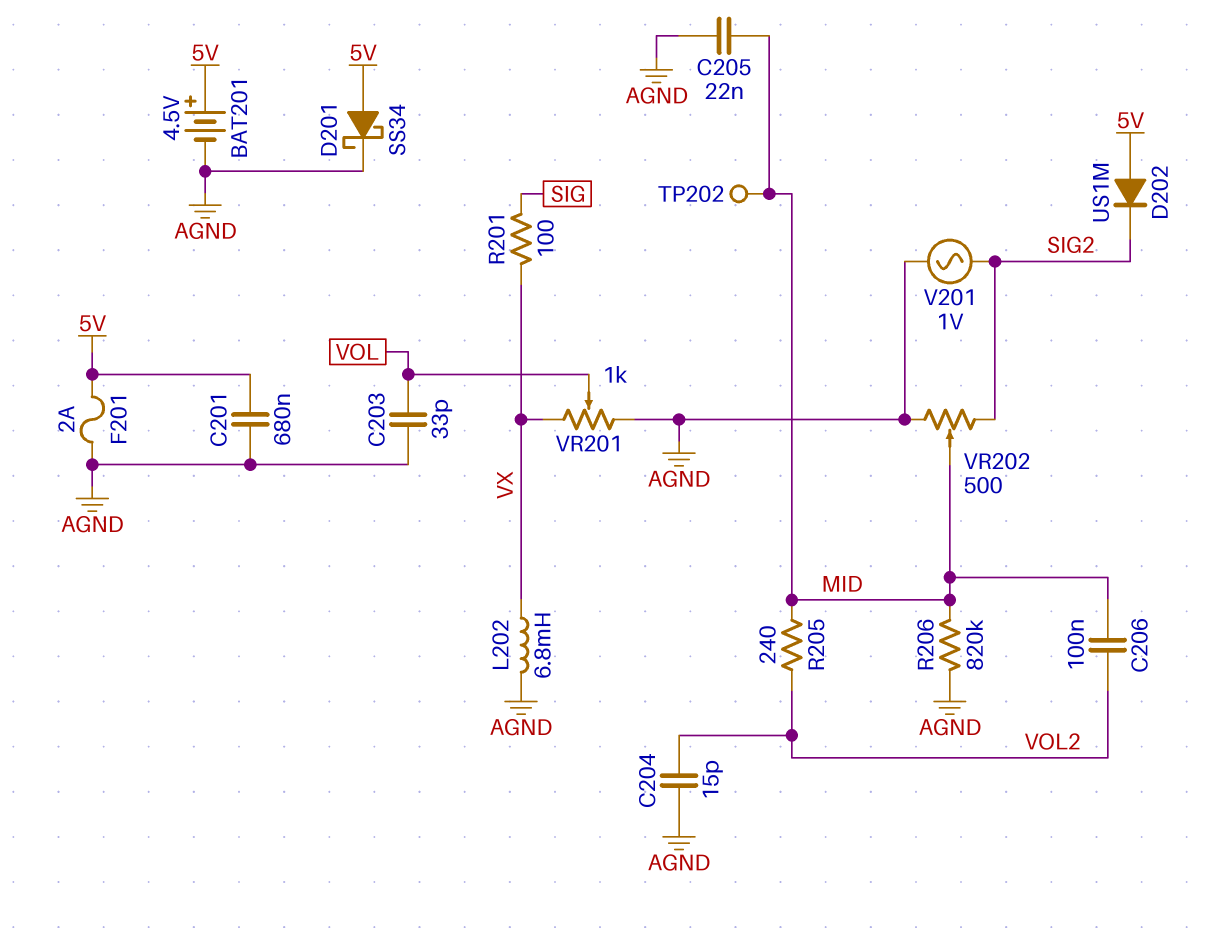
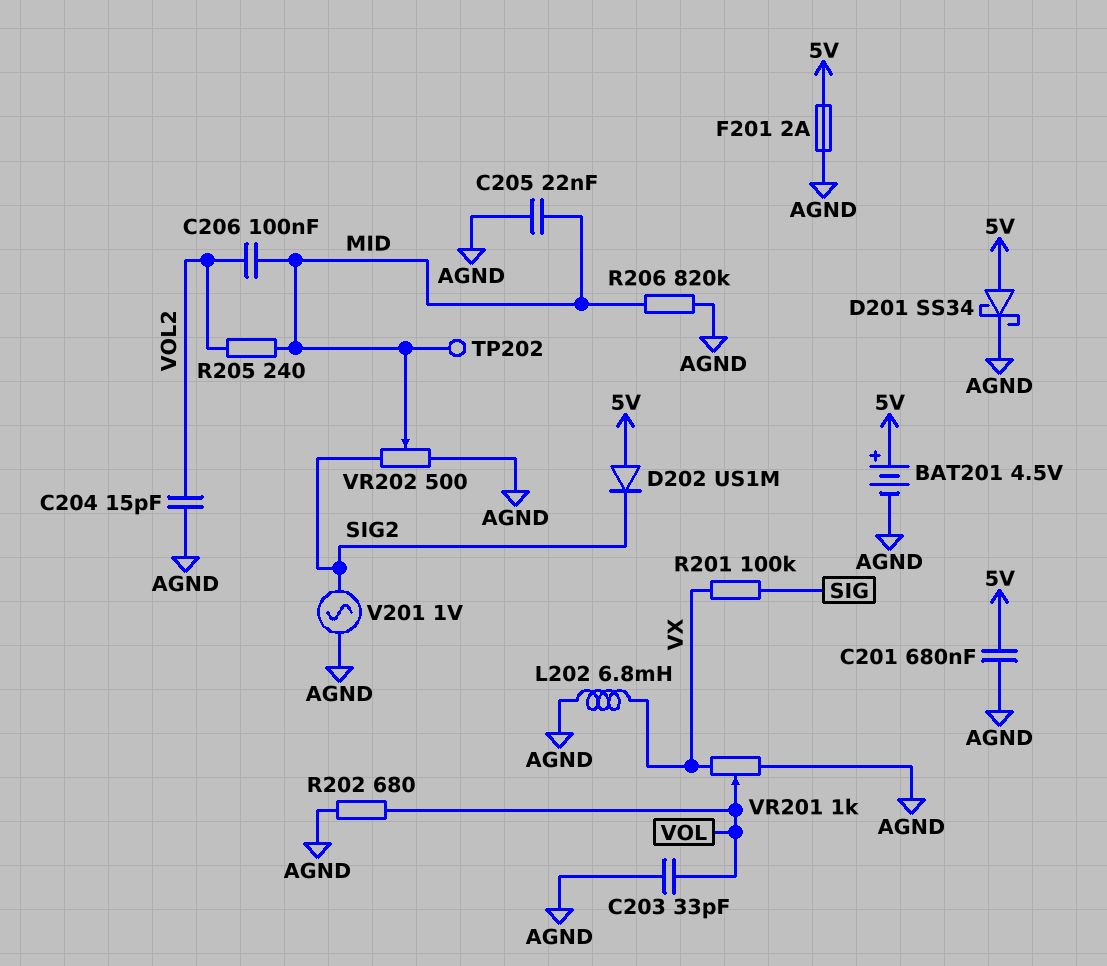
R201: 100 (SIG, VX) -> 100k (SIG, VX)
R202: none -> 680 (AGND, VOL)

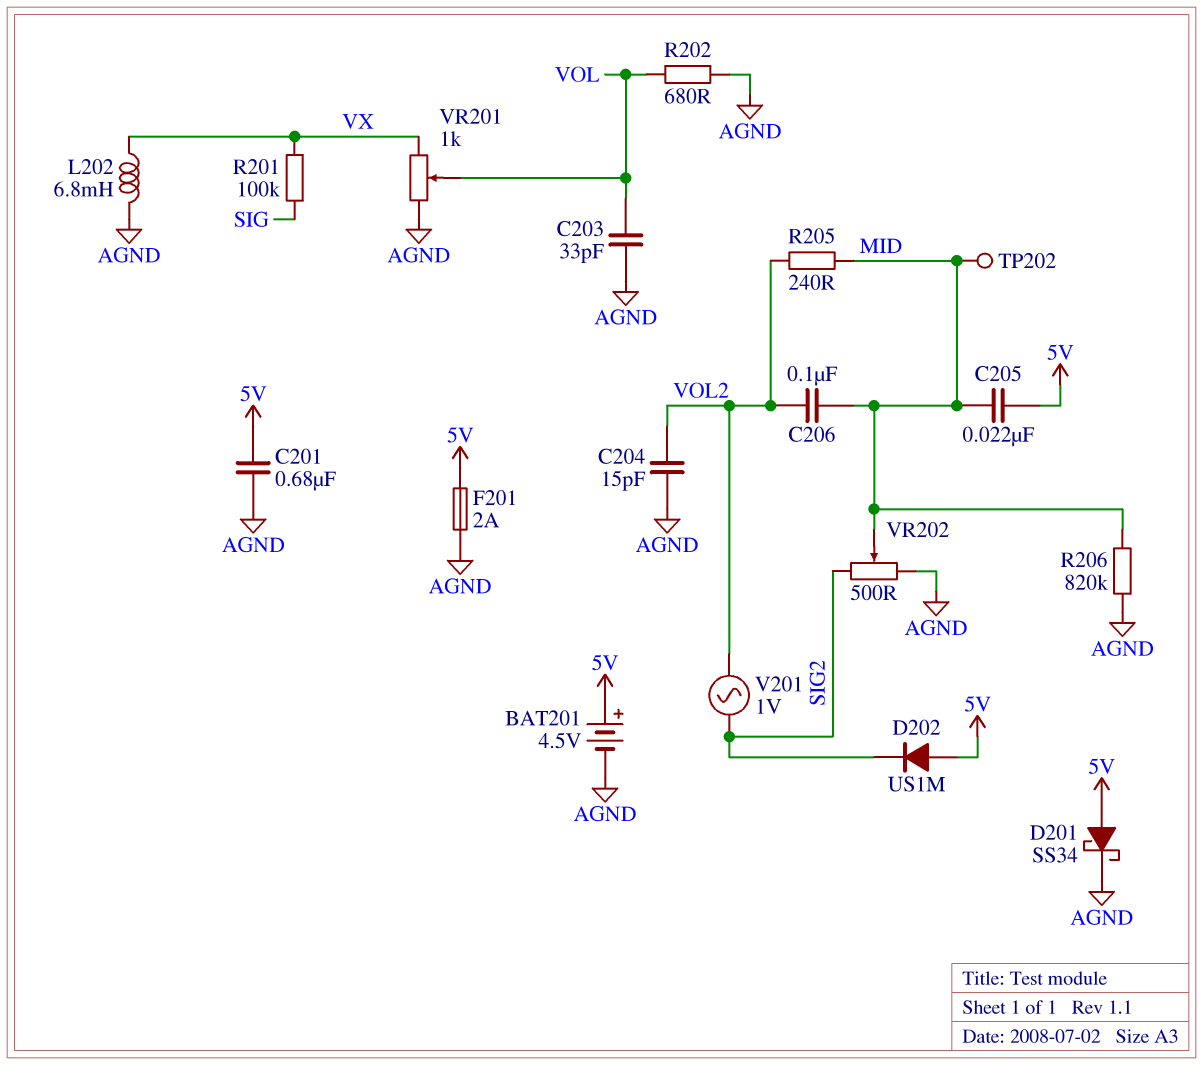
C205: 22nF (AGND, MID) -> 22nF (5V, MID)
V201: AC 1V (AGND, SIG2) -> AC 1V (SIG2, VOL2)

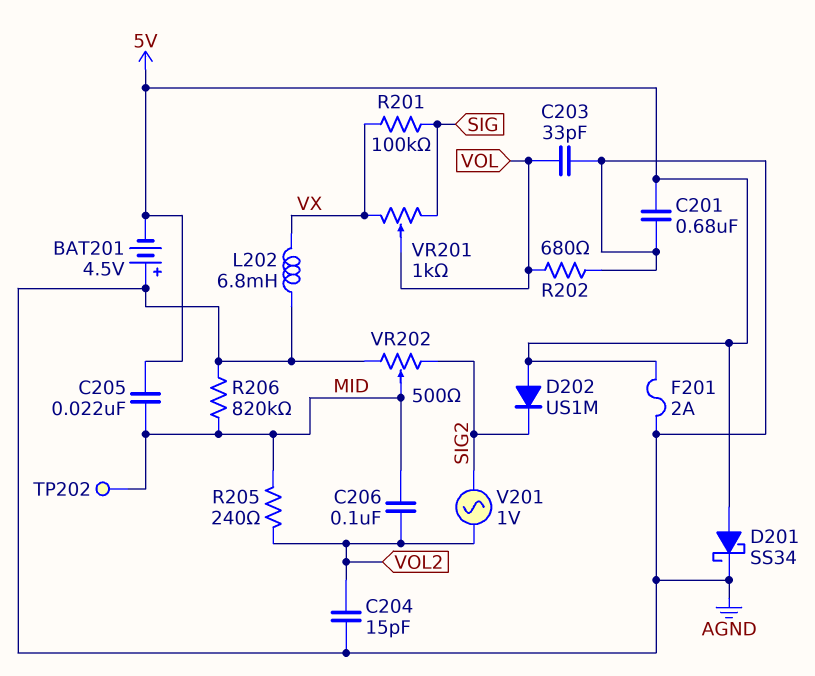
BAT201: 4.5V (plus 5V, minus AGND) -> 4.5V (plus AGND, minus 5V)
VR201: 1k (AGND, VX, wiper VOL) -> 1k (SIG, VX, wiper VOL)

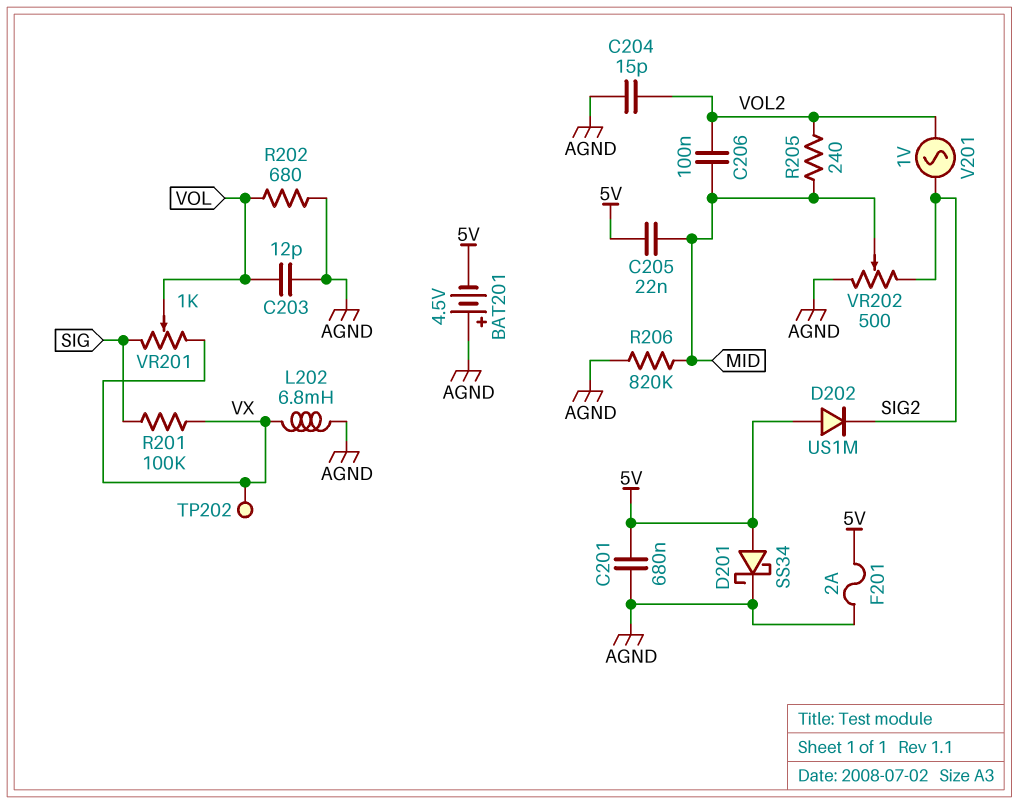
C203: 33pF (AGND, VOL) -> 12pF (AGND, VOL)
TP202: test point (MID) -> test point (VX)

